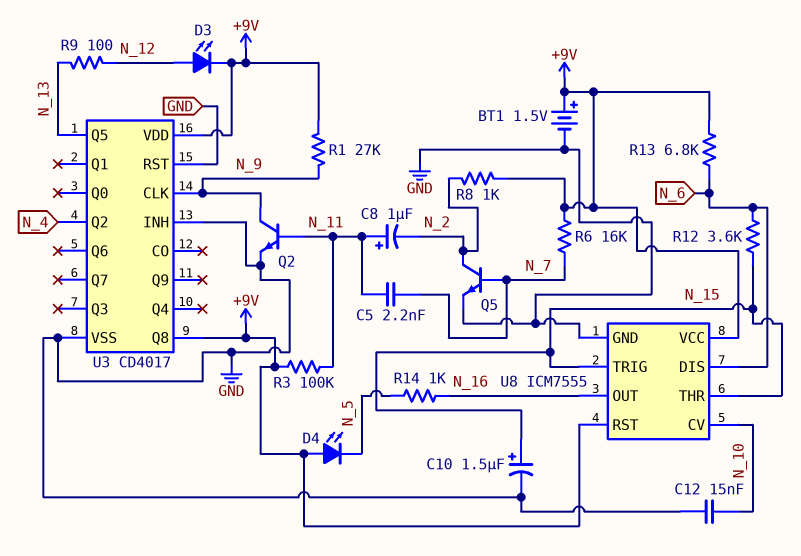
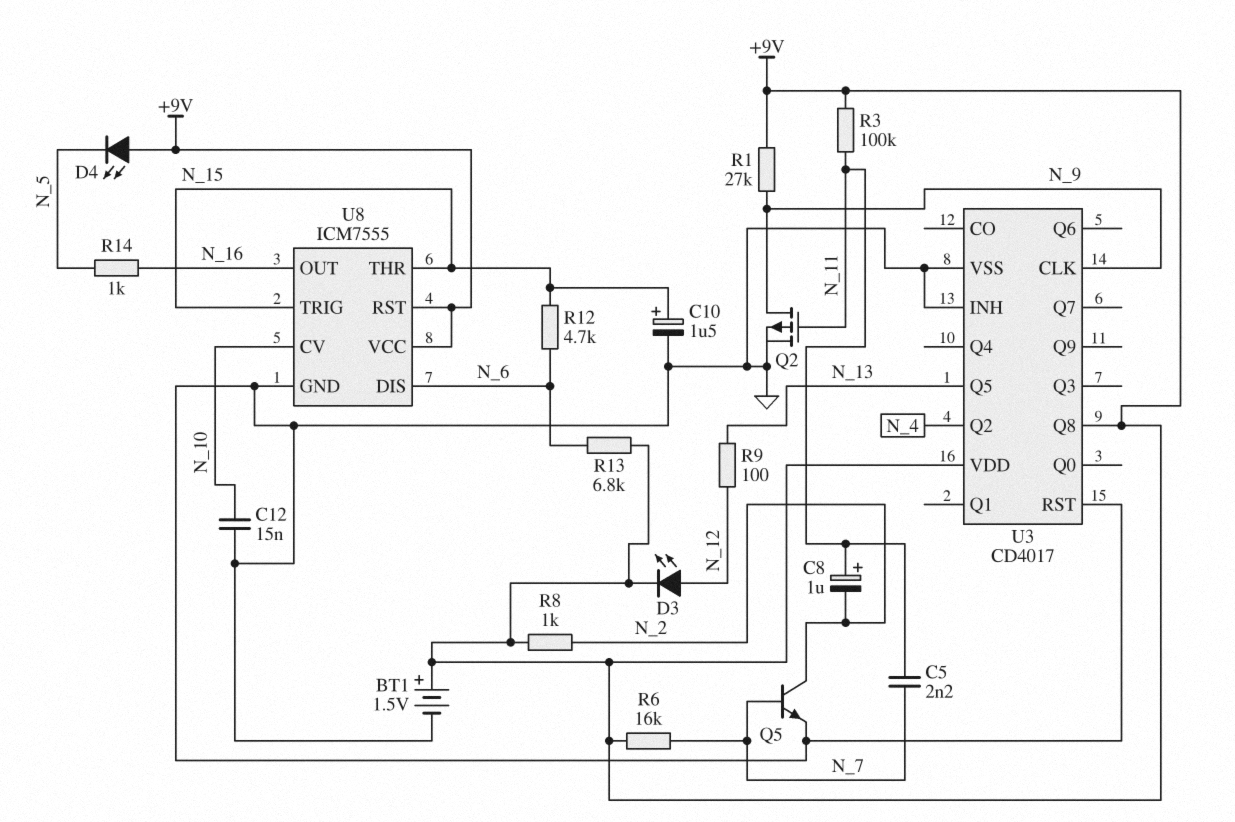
Q2: NPN (B N_11, C N_9, E GND) -> PMOS (G N_11, D N_9, S GND)
R12: 3.6k (N_6, N_15) -> 4.7k (N_6, N_15)

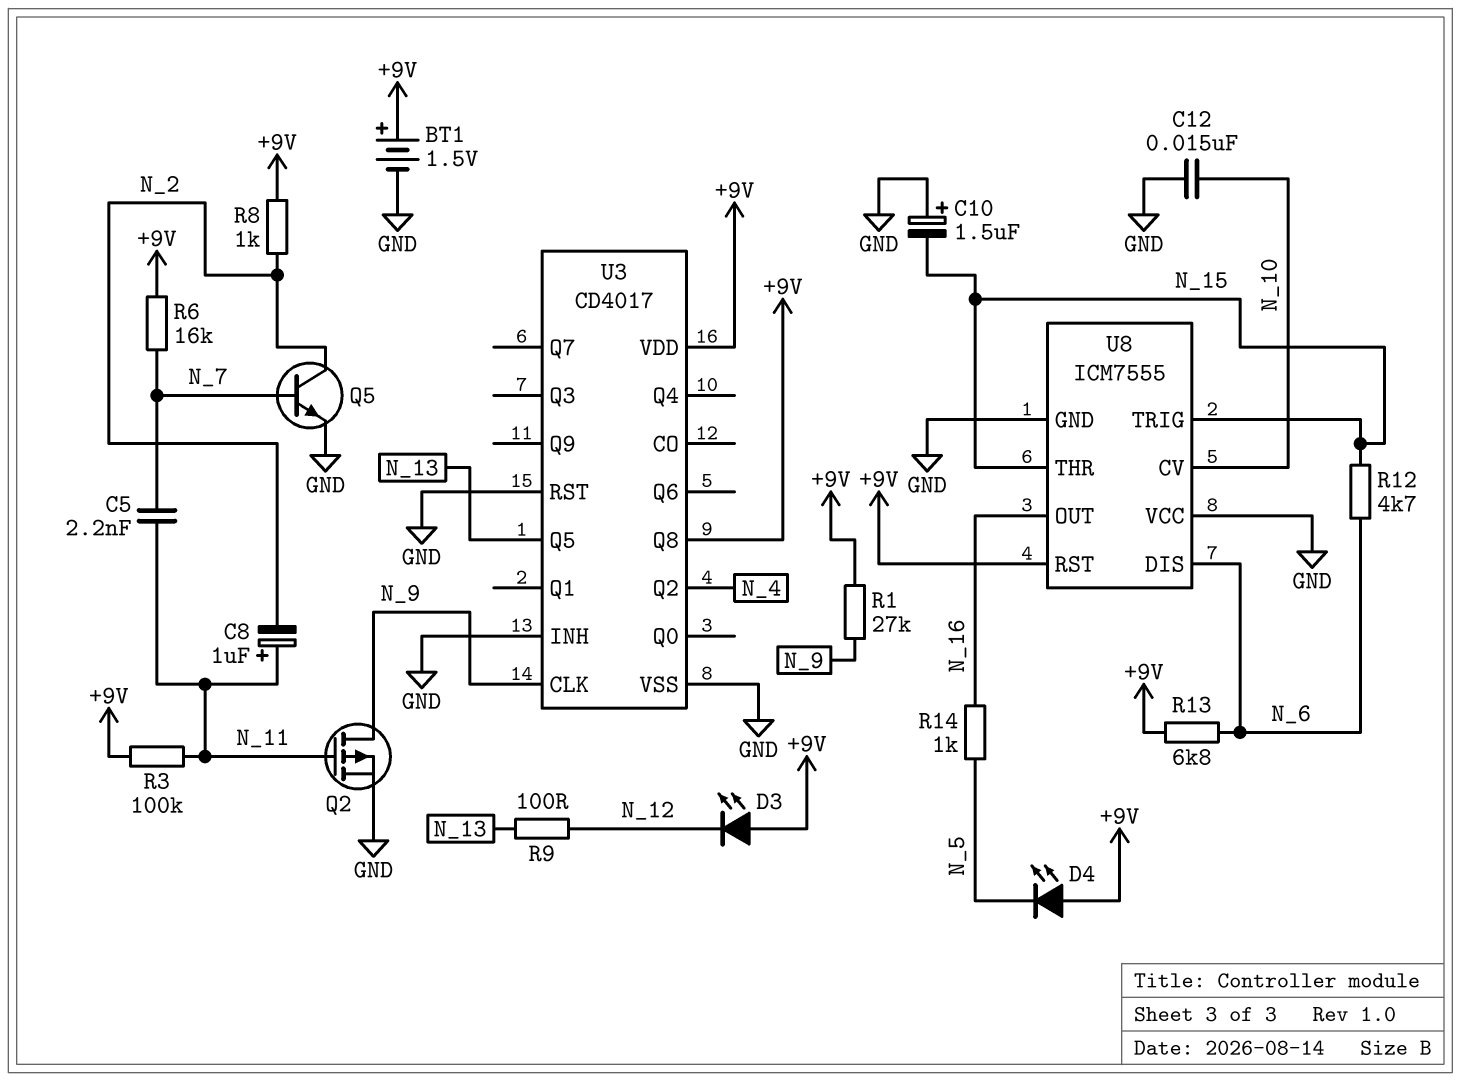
C10: 1.5uF (plus N_15, minus GND) -> 1.5uF (plus GND, minus N_15)
D3: LED (A N_12, K +9V) -> LED (A +9V, K N_12)
U8 pin VCC: +9V -> GND

